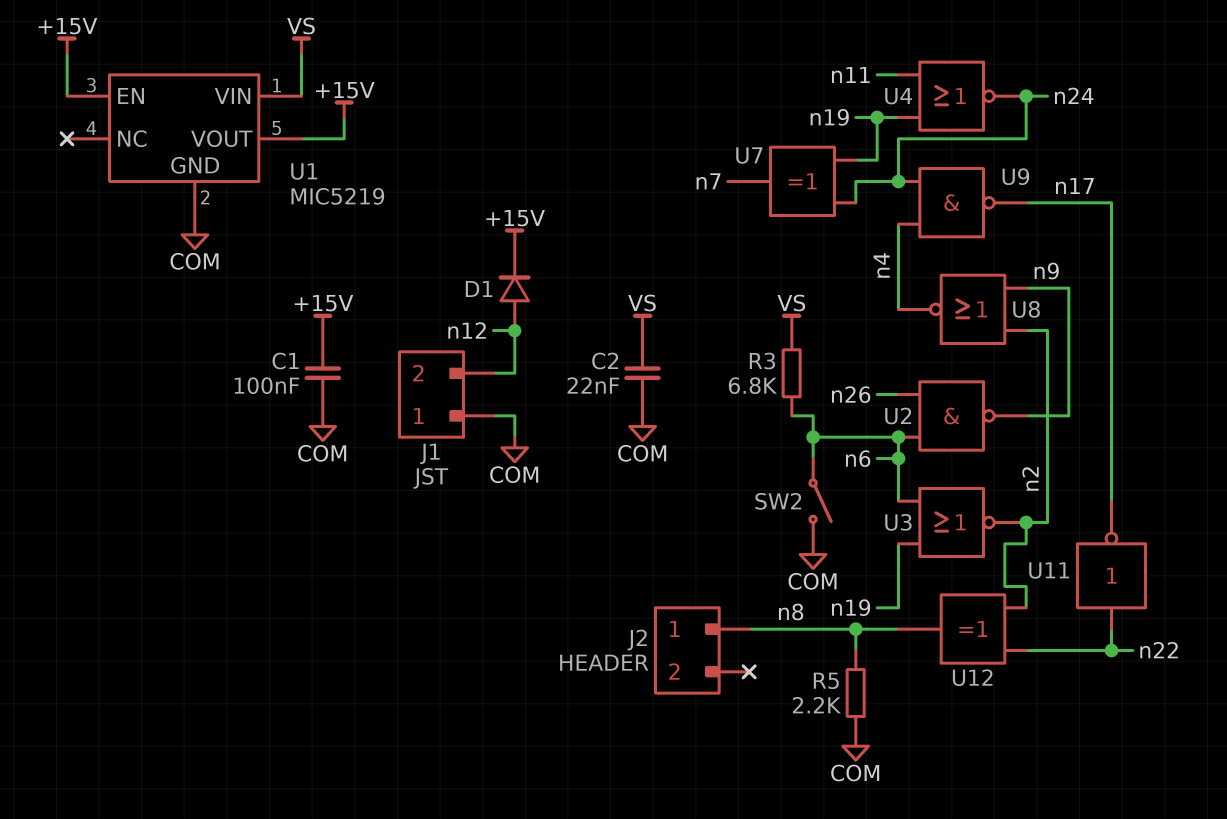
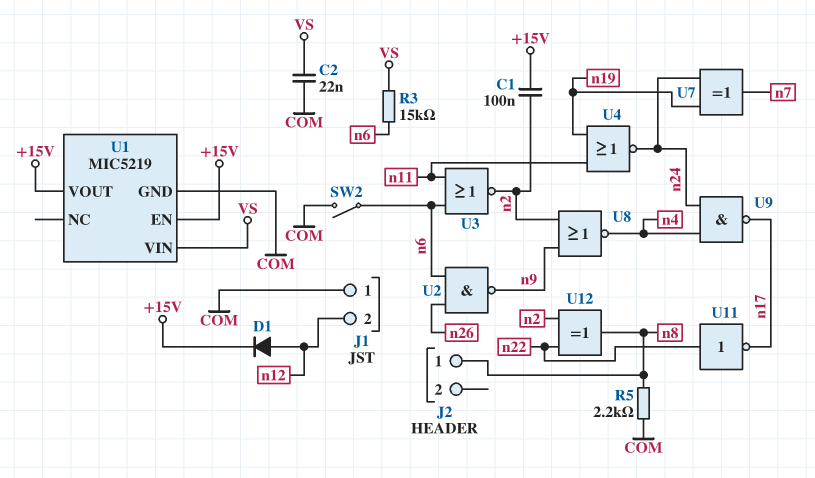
C1: 100nF (+15V, COM) -> 100nF (+15V, n2)
R3: 6.8k (VS, n6) -> 15k (VS, n6)
U3: NOR (in n6, in n19, out n2) -> NOR (in n6, in n11, out n2)

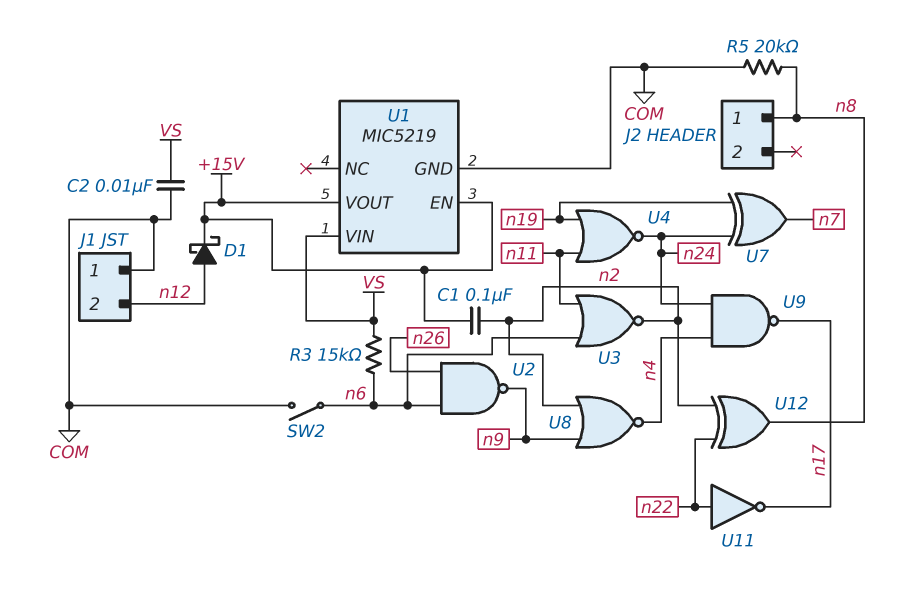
C2: 22nF (COM, VS) -> 10nF (COM, VS)
D1: diode (A n12, K +15V) -> schottky (A n12, K +15V)
R5: 2.2k (COM, n8) -> 20k (COM, n8)

